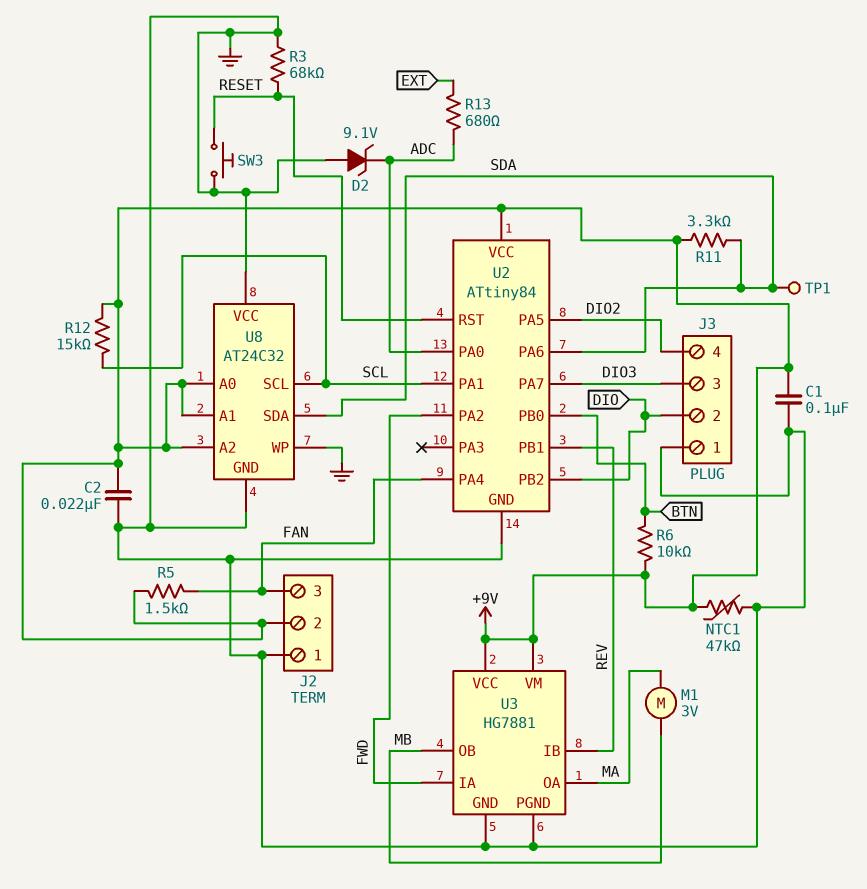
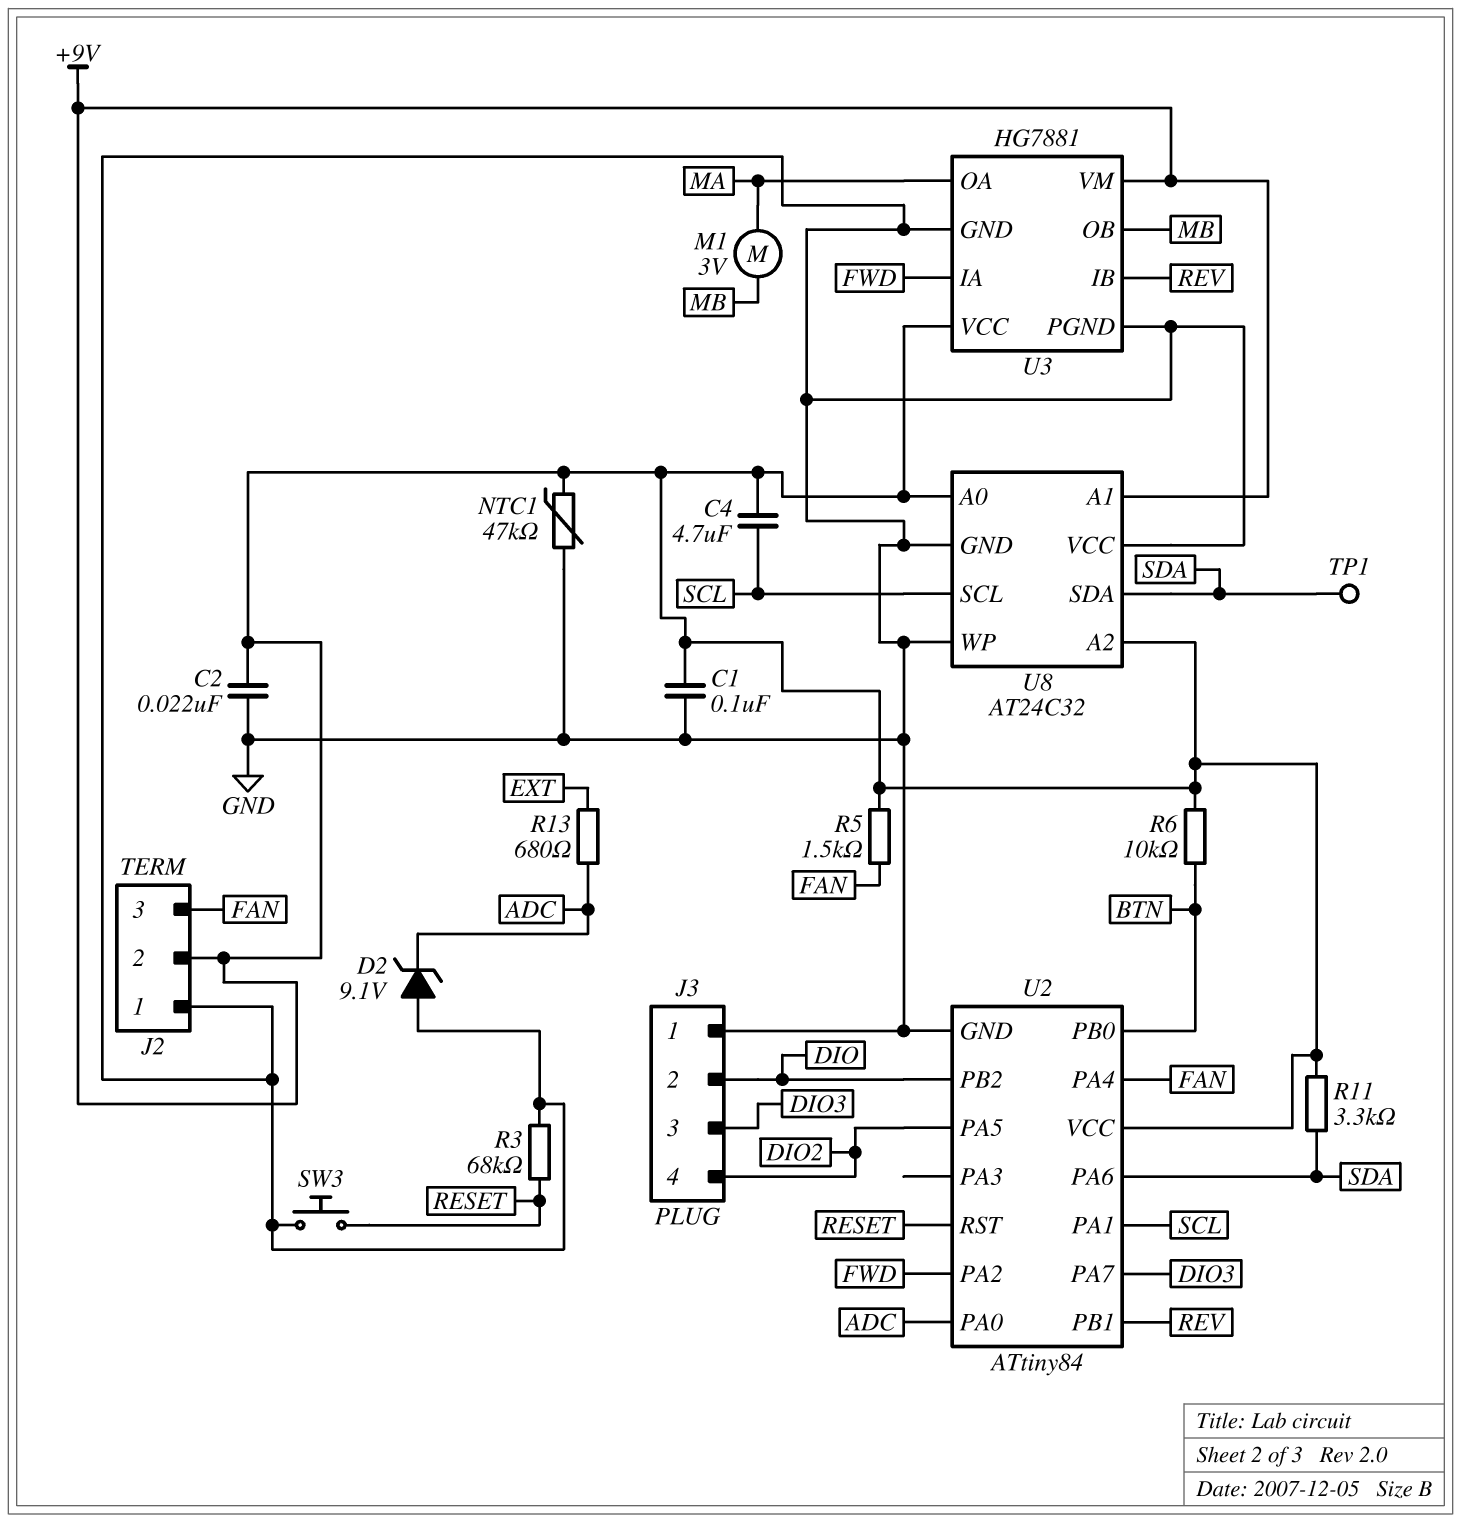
C4: none -> 4.7uF (+9V, SCL)
R12: 15k (+9V, SCL) -> none

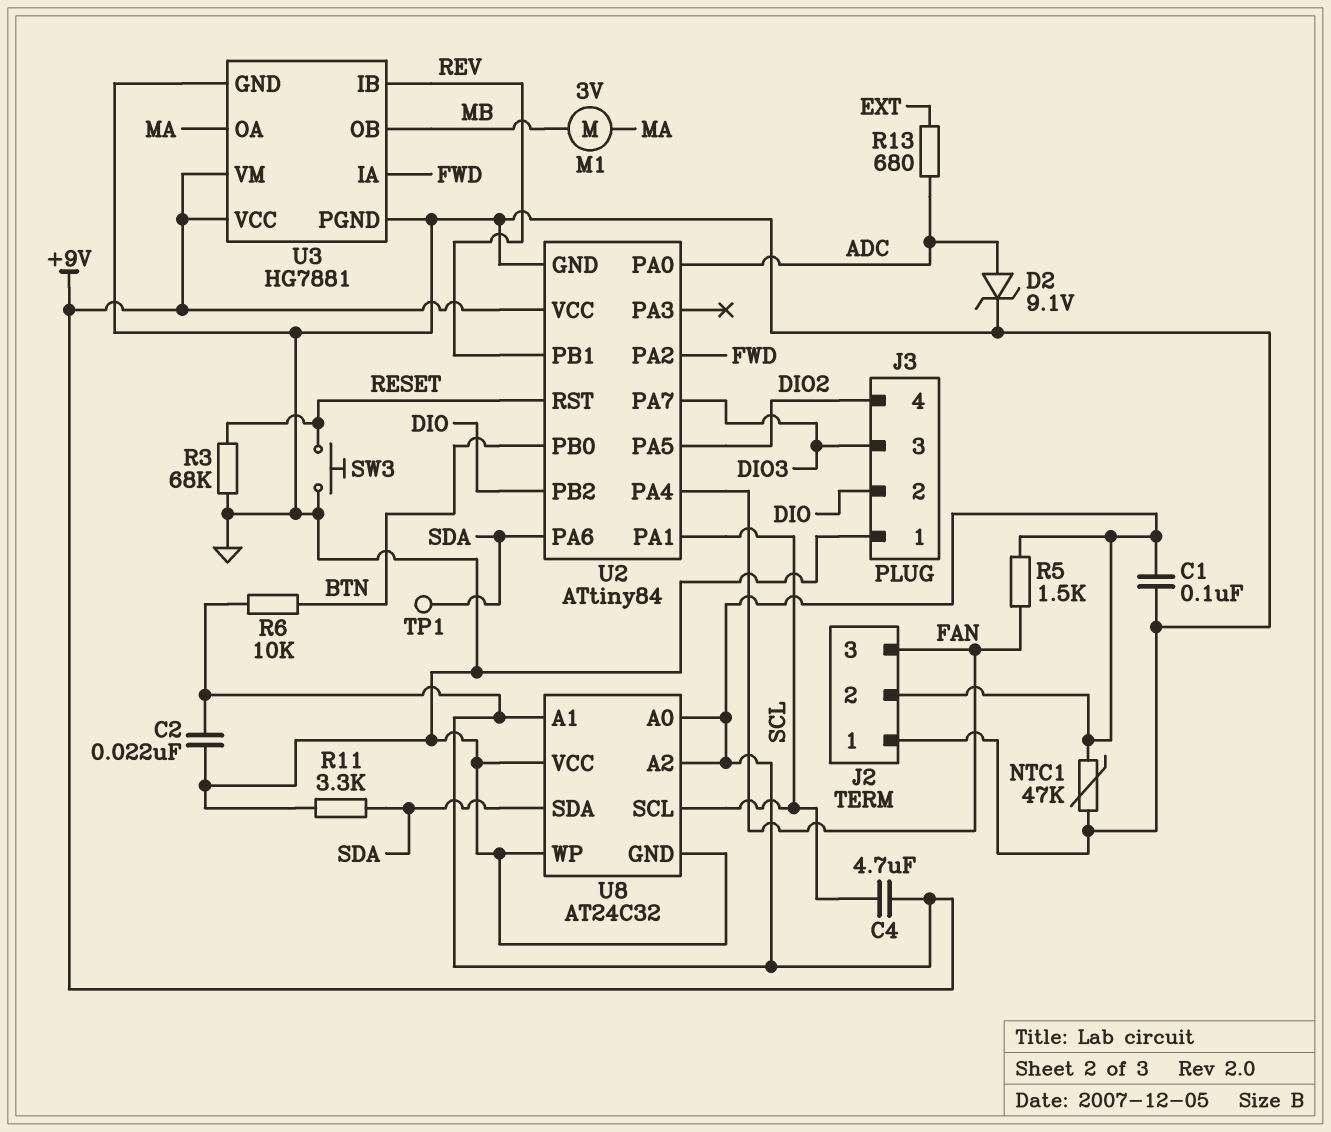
D2: zener 9.1V (A GND, K ADC) -> zener 9.1V (A ADC, K GND)
R11: 3.3k (+9V, SDA) -> 3.3k (GND, SDA)

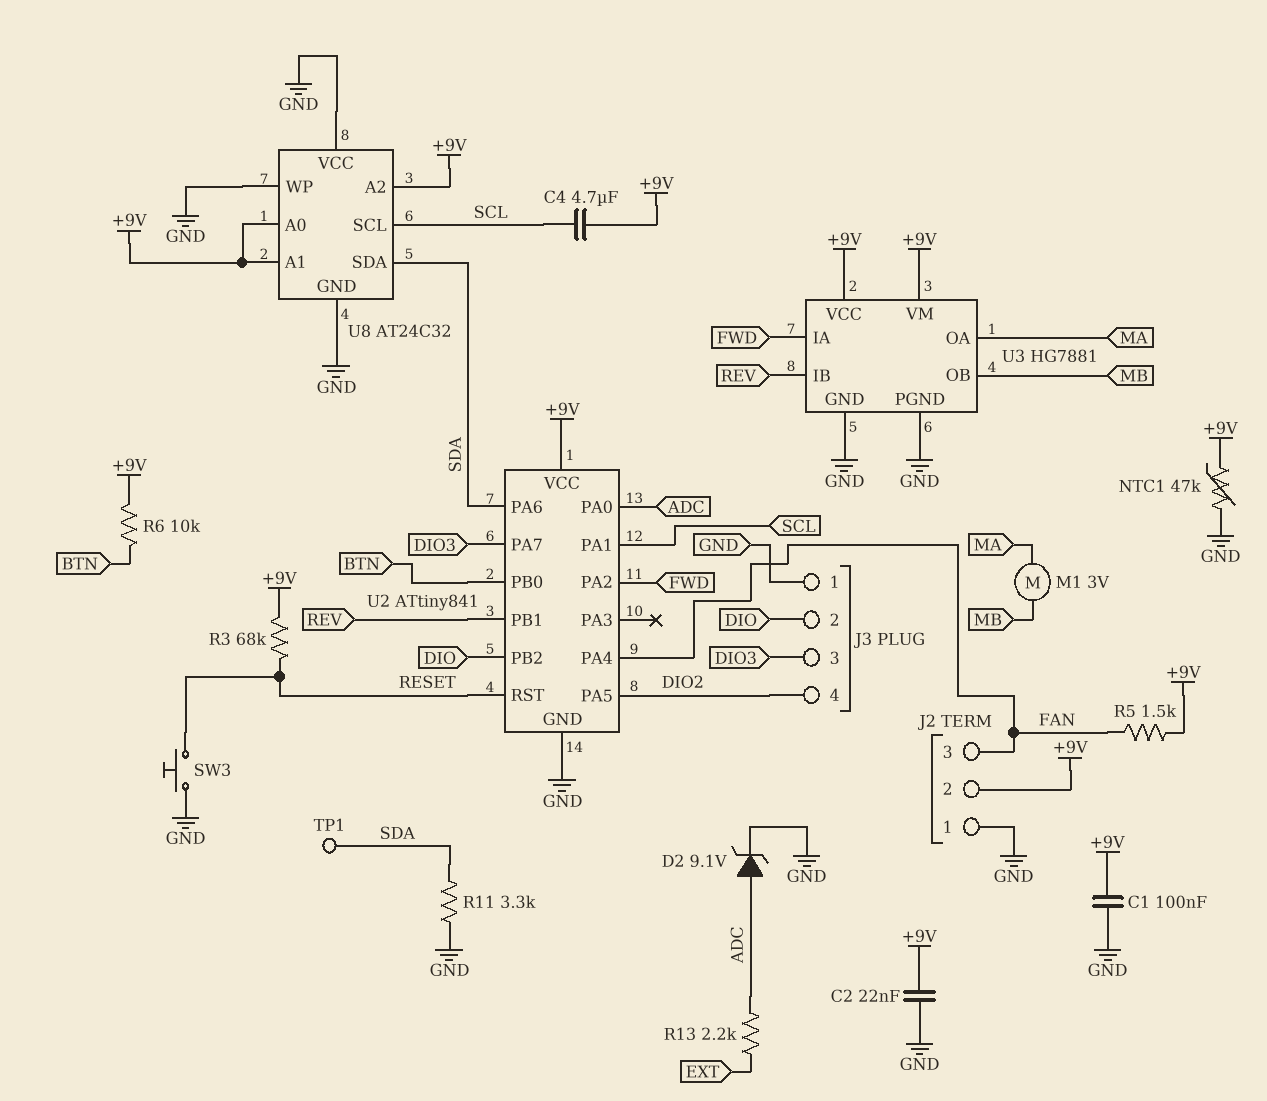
R3: 68k (GND, RESET) -> 68k (+9V, RESET)
R13: 680 (ADC, EXT) -> 2.2k (ADC, EXT)
U2: ATtiny84 -> ATtiny841

